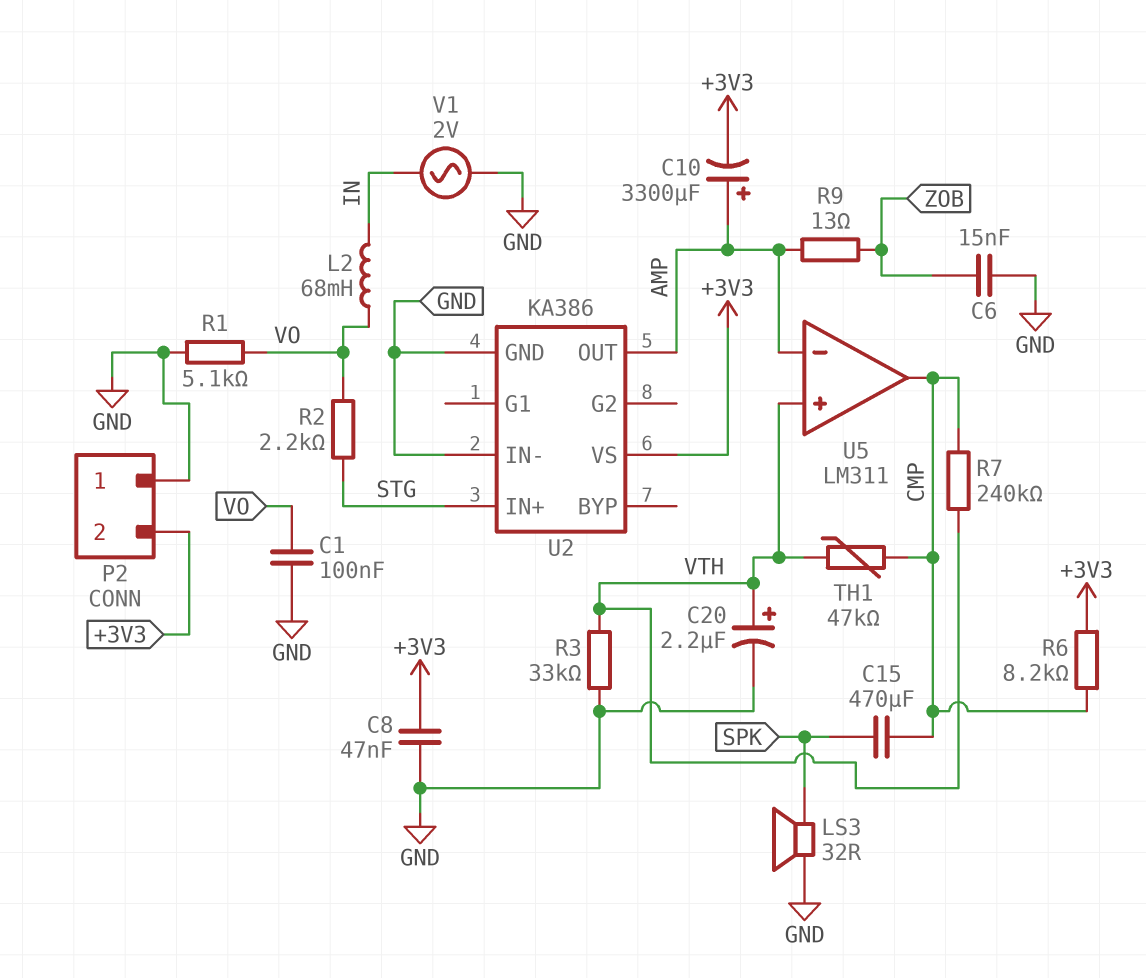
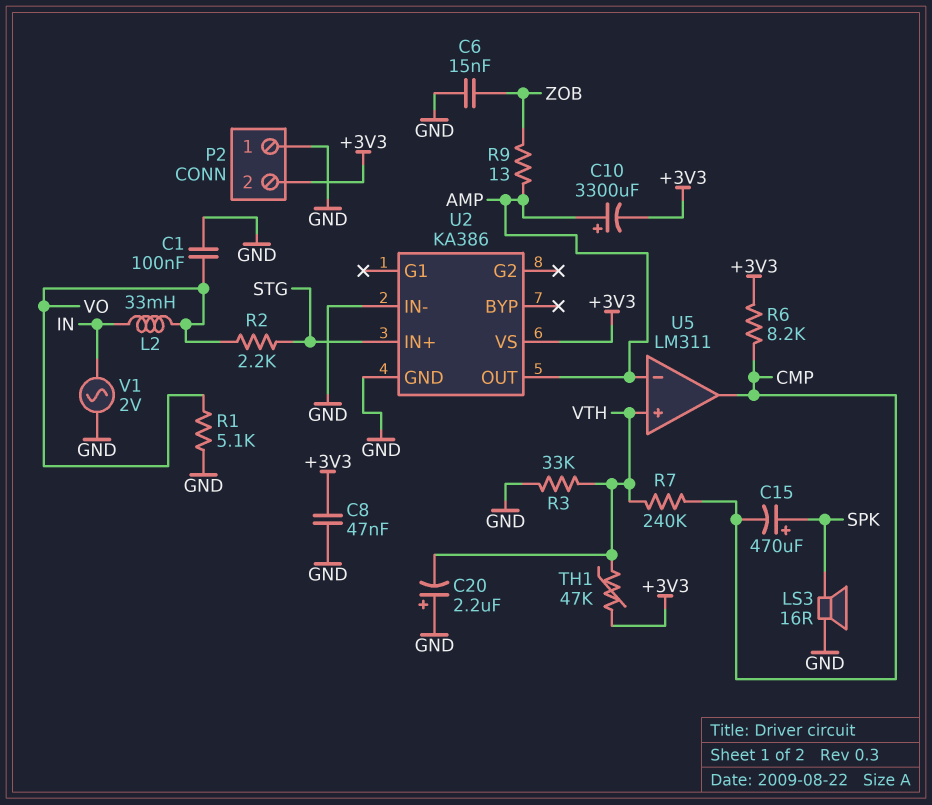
C15: 470uF (CMP, SPK) -> 470uF (plus SPK, minus CMP)
C20: 2.2uF (plus VTH, minus GND) -> 2.2uF (plus GND, minus VTH)
L2: 68mH (IN, VO) -> 33mH (IN, VO)
LS3: speaker 32R (GND, SPK) -> speaker 16R (GND, SPK)
TH1: 47k (CMP, VTH) -> 47k (+3V3, VTH)

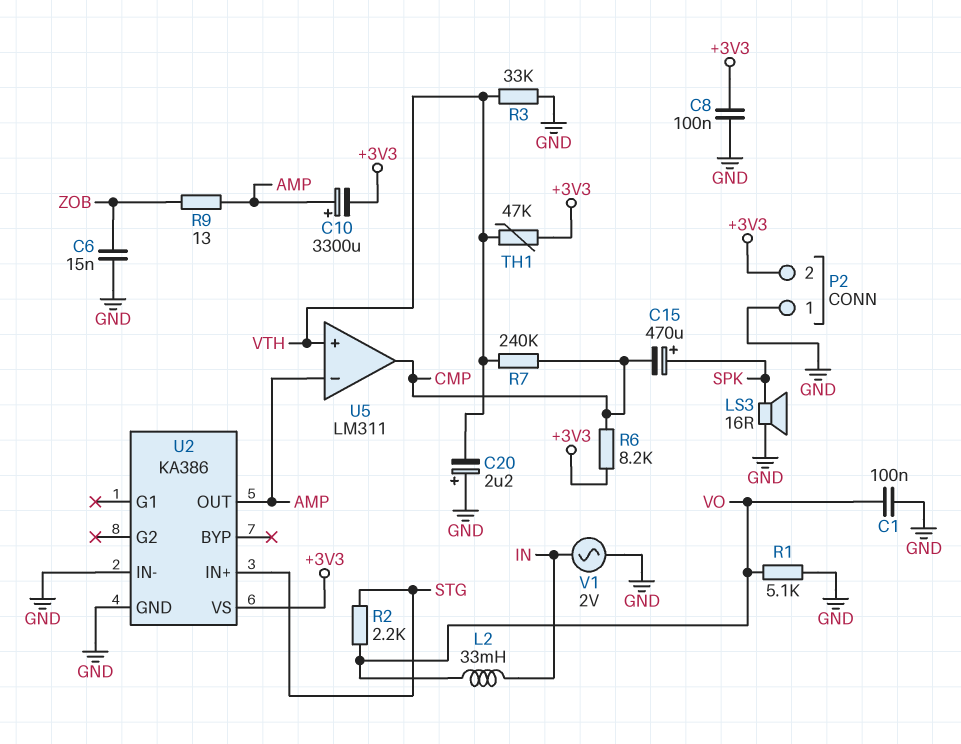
C8: 47nF (+3V3, GND) -> 100nF (+3V3, GND)

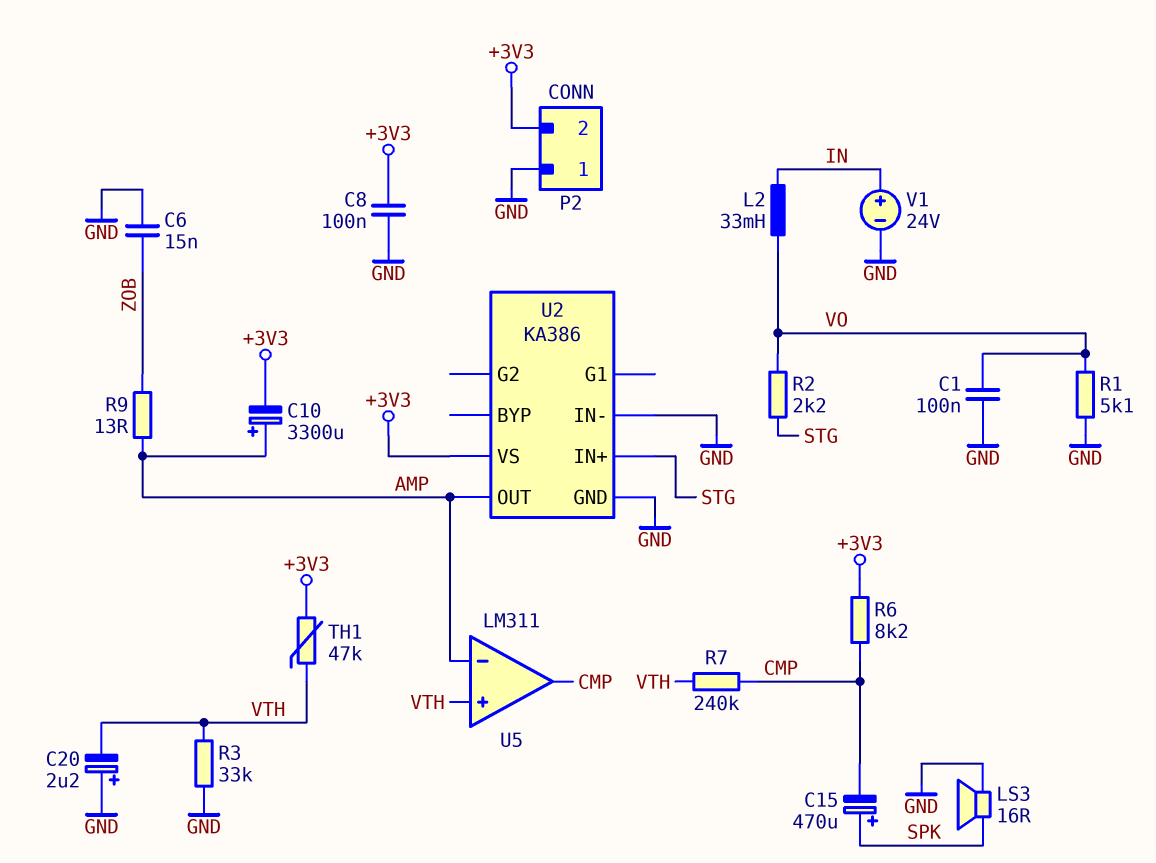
V1: AC 2V (GND, IN) -> 24V (plus IN, minus GND)

